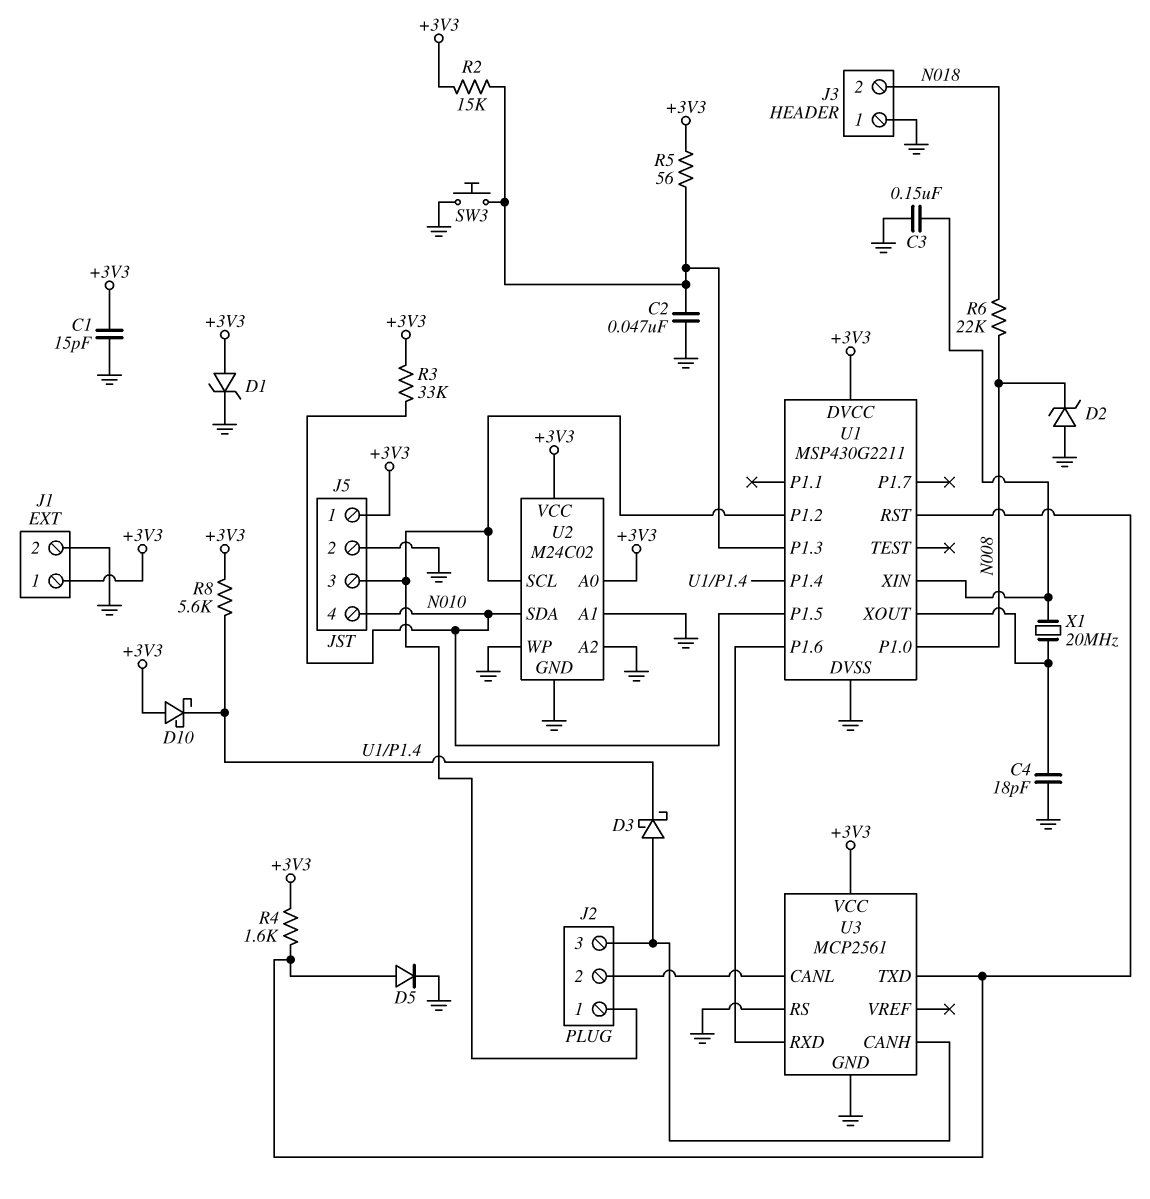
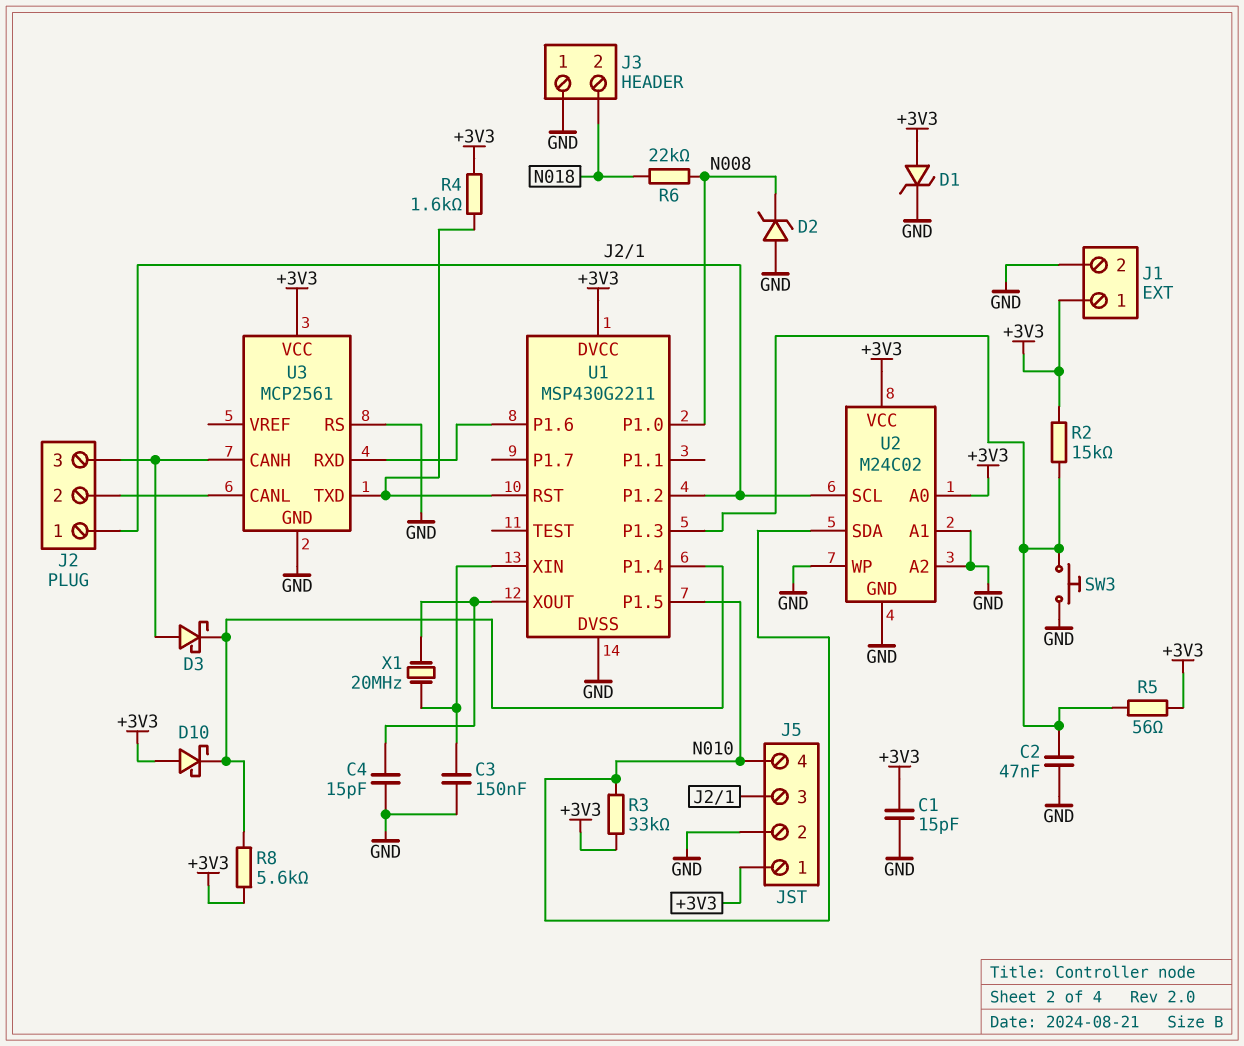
C4: 18pF (GND, U1/XOUT) -> 15pF (GND, U1/XOUT)
D5: diode (A U1/RST, K GND) -> none

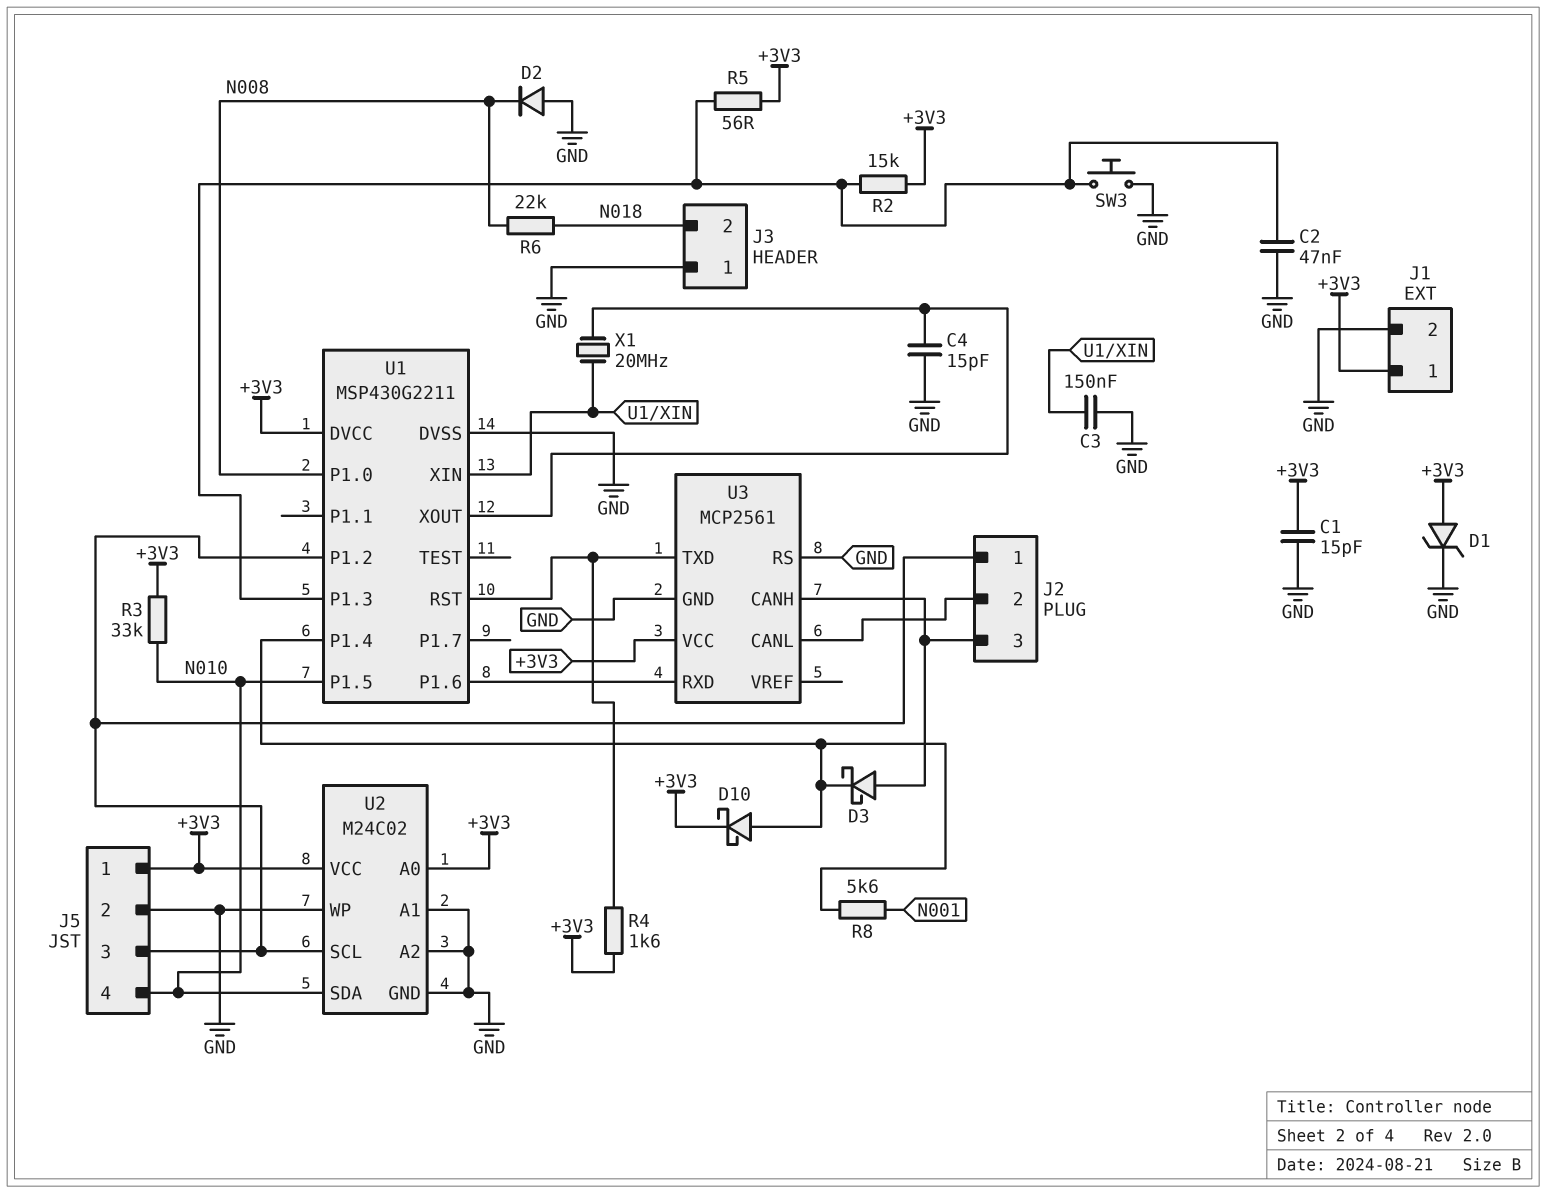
D2: zener (A GND, K N008) -> diode (A GND, K N008)
D10: schottky (A +3V3, K U1/P1.4) -> schottky (A U1/P1.4, K +3V3)
R8: 5.6k (+3V3, U1/P1.4) -> 5.6k (N001, U1/P1.4)

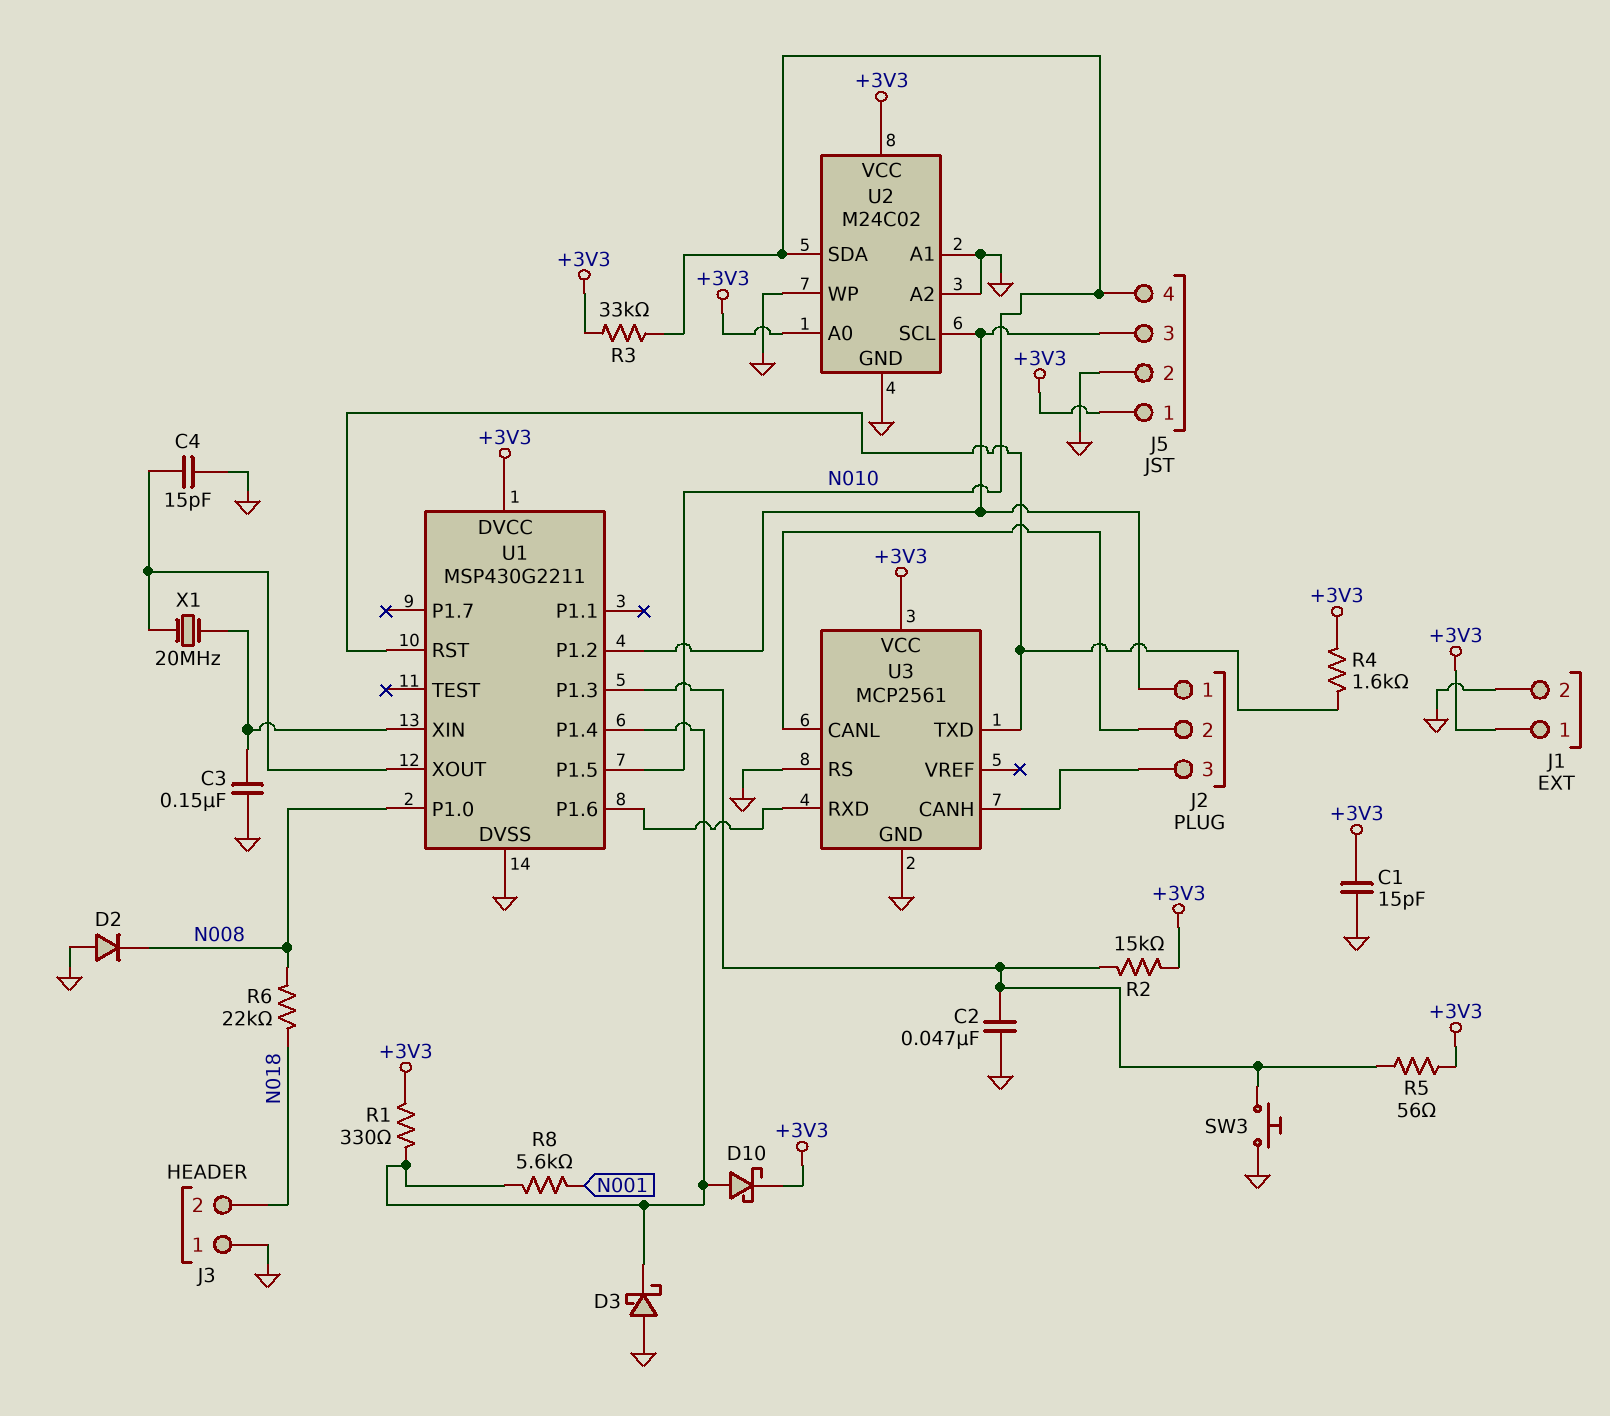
D1: zener (A +3V3, K GND) -> none
D3: schottky (A J2/3, K U1/P1.4) -> schottky (A GND, K U1/P1.4)
R1: none -> 330 (+3V3, U1/P1.4)

